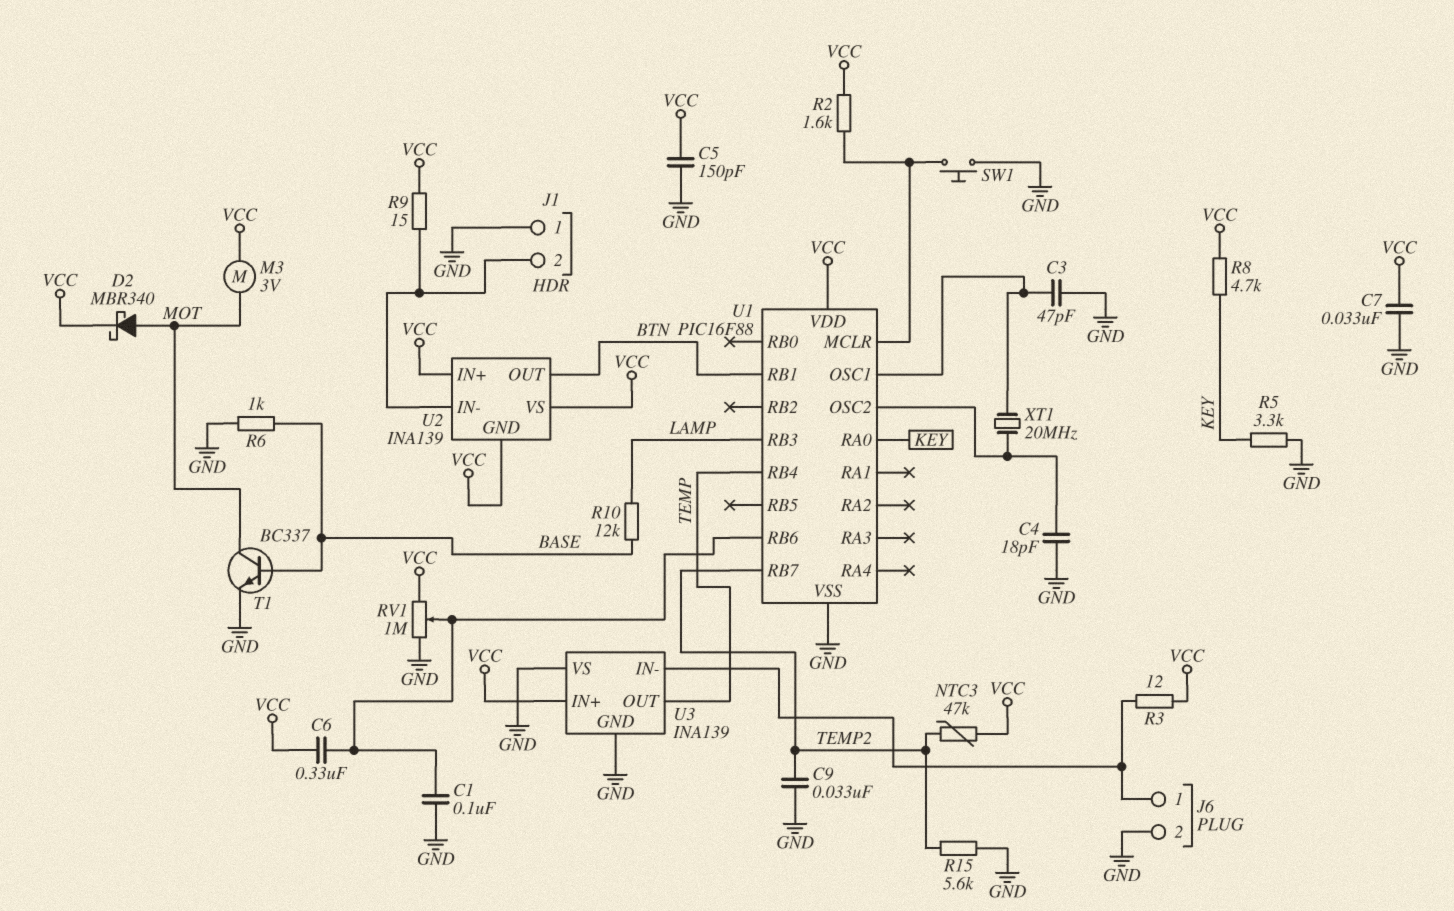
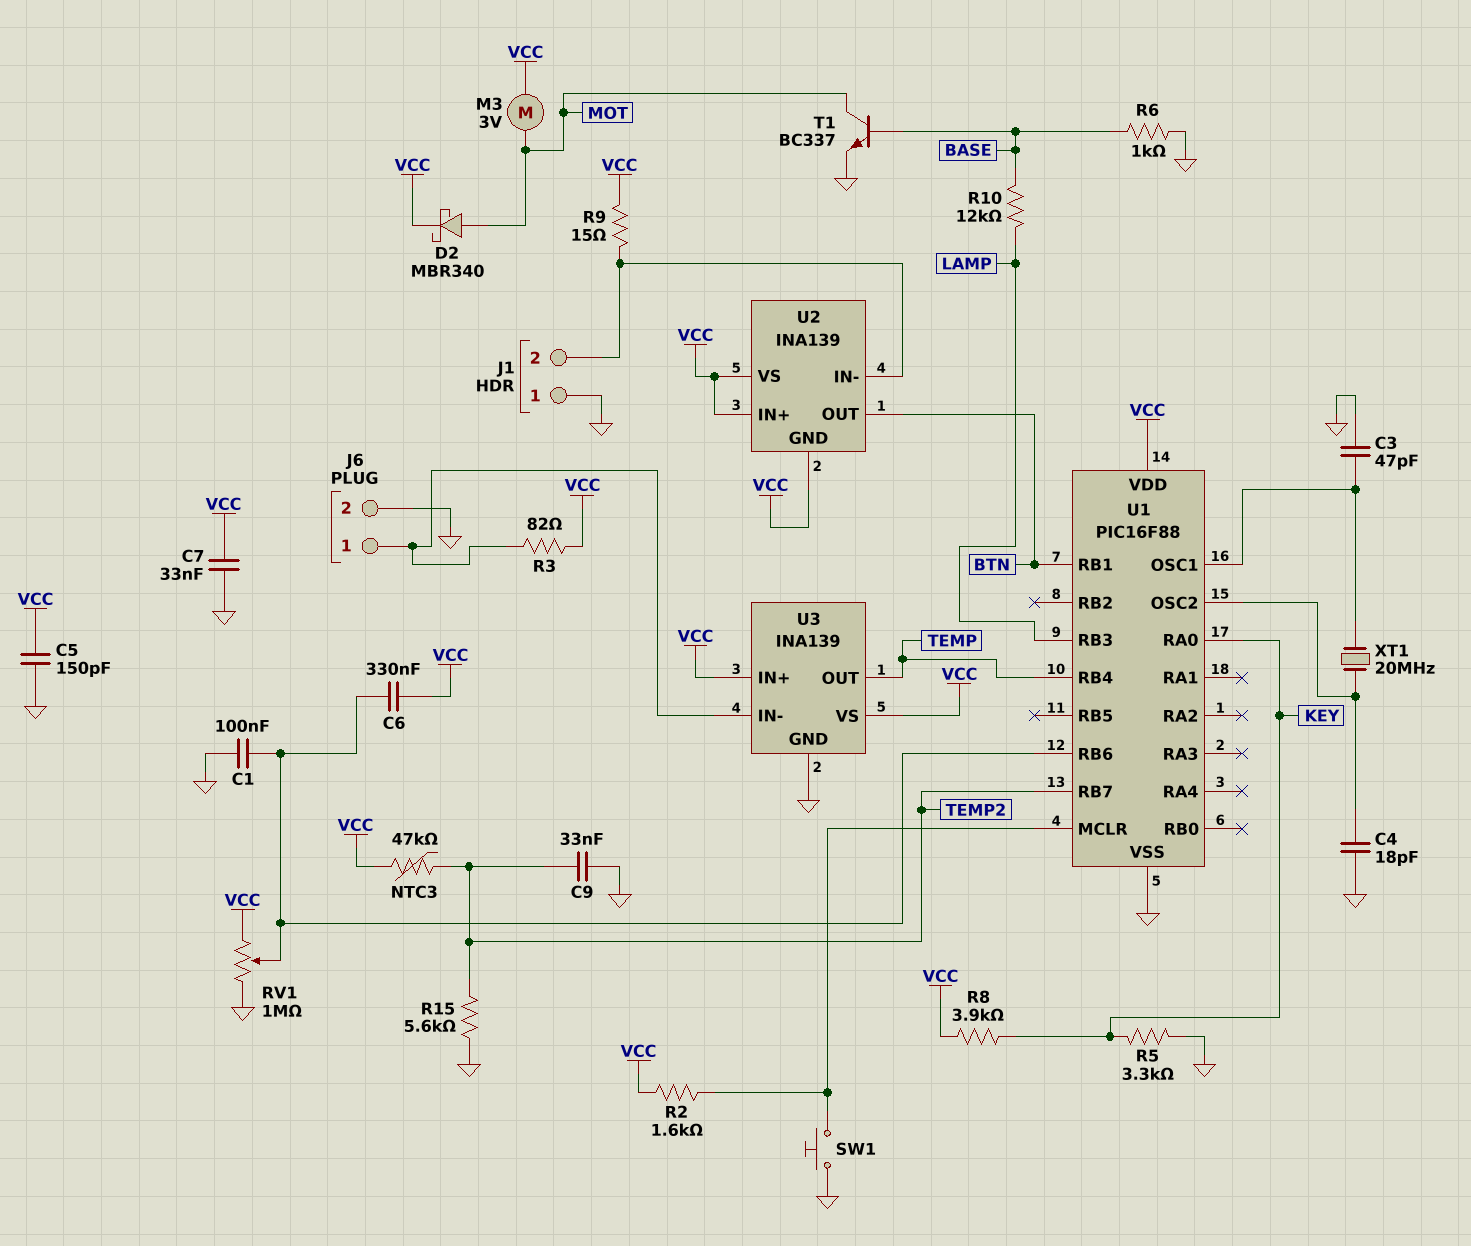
R3: 12 (J6/1, VCC) -> 82 (J6/1, VCC)
R8: 4.7k (KEY, VCC) -> 3.9k (KEY, VCC)
U3 pin VS: GND -> VCC

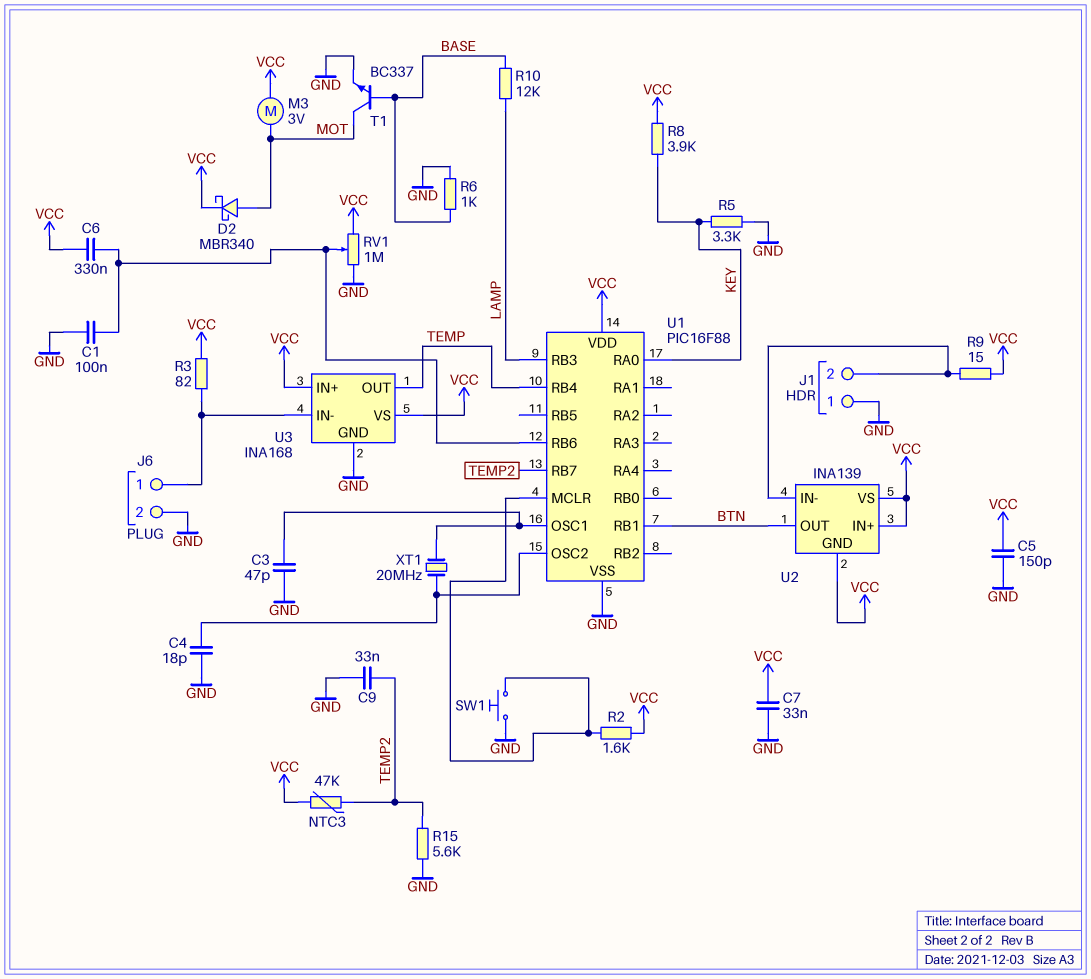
U3: INA139 -> INA168

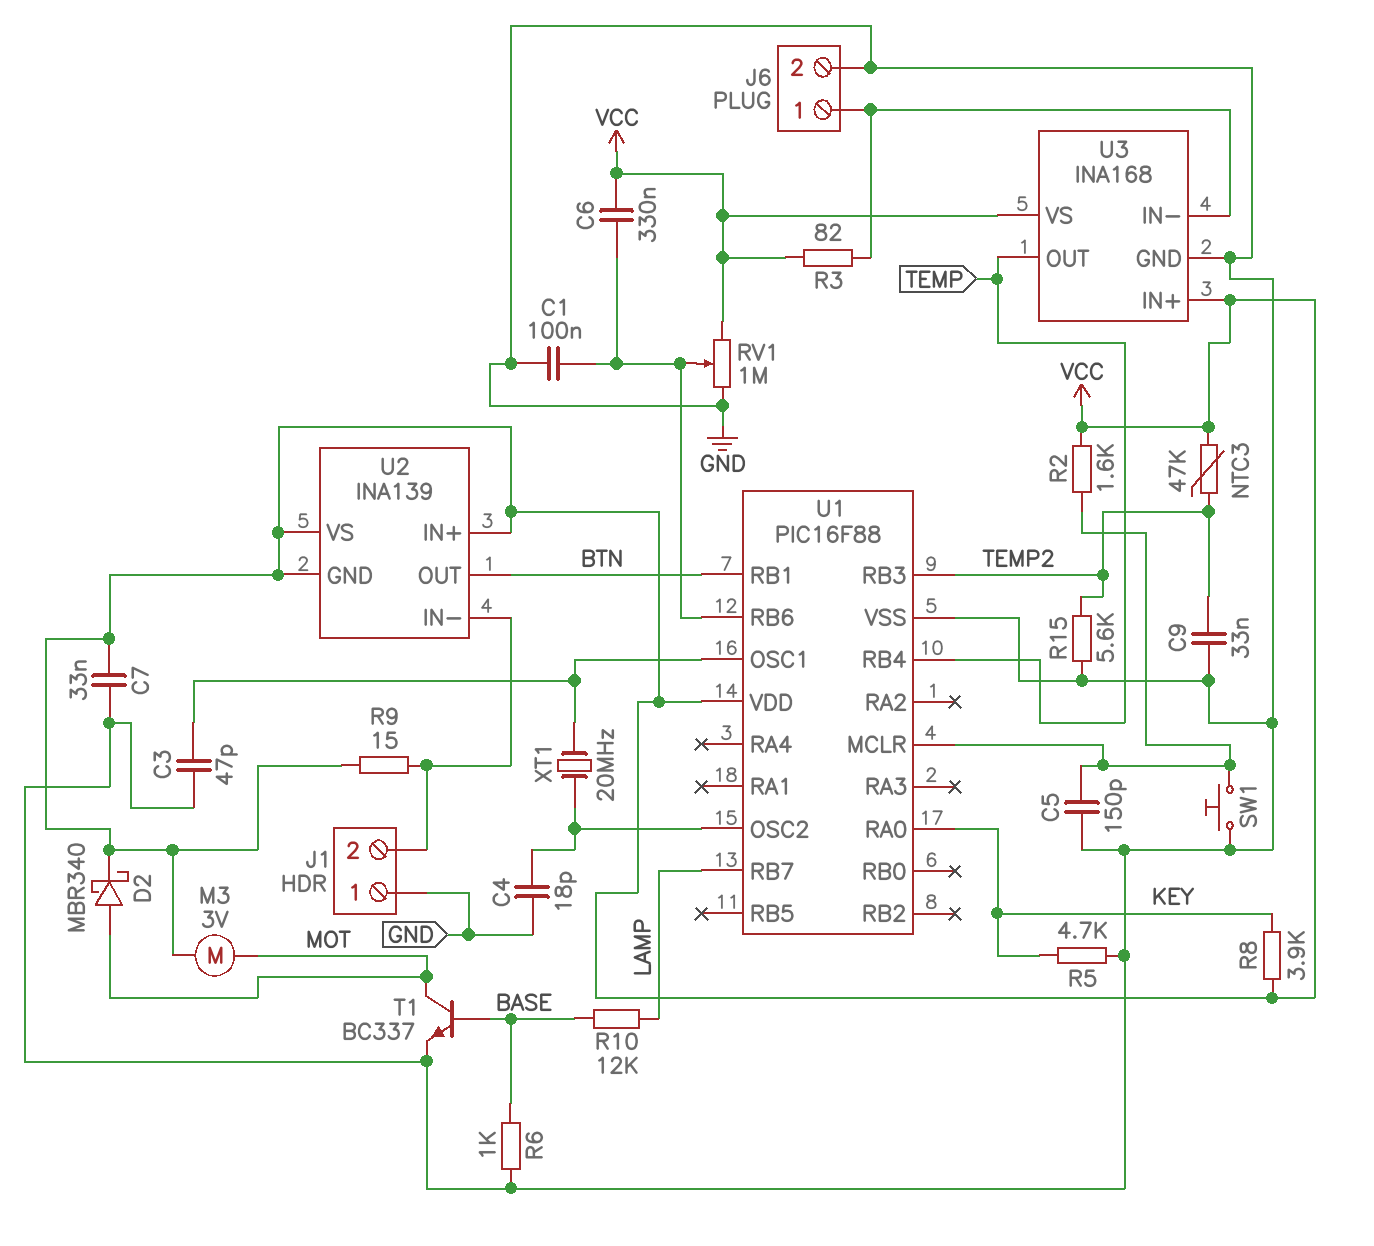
C5: 150pF (GND, VCC) -> 150pF (GND, U1/MCLR)
R5: 3.3k (GND, KEY) -> 4.7k (GND, KEY)
U1 pin RB3: LAMP -> TEMP2
U1 pin RB7: TEMP2 -> LAMP

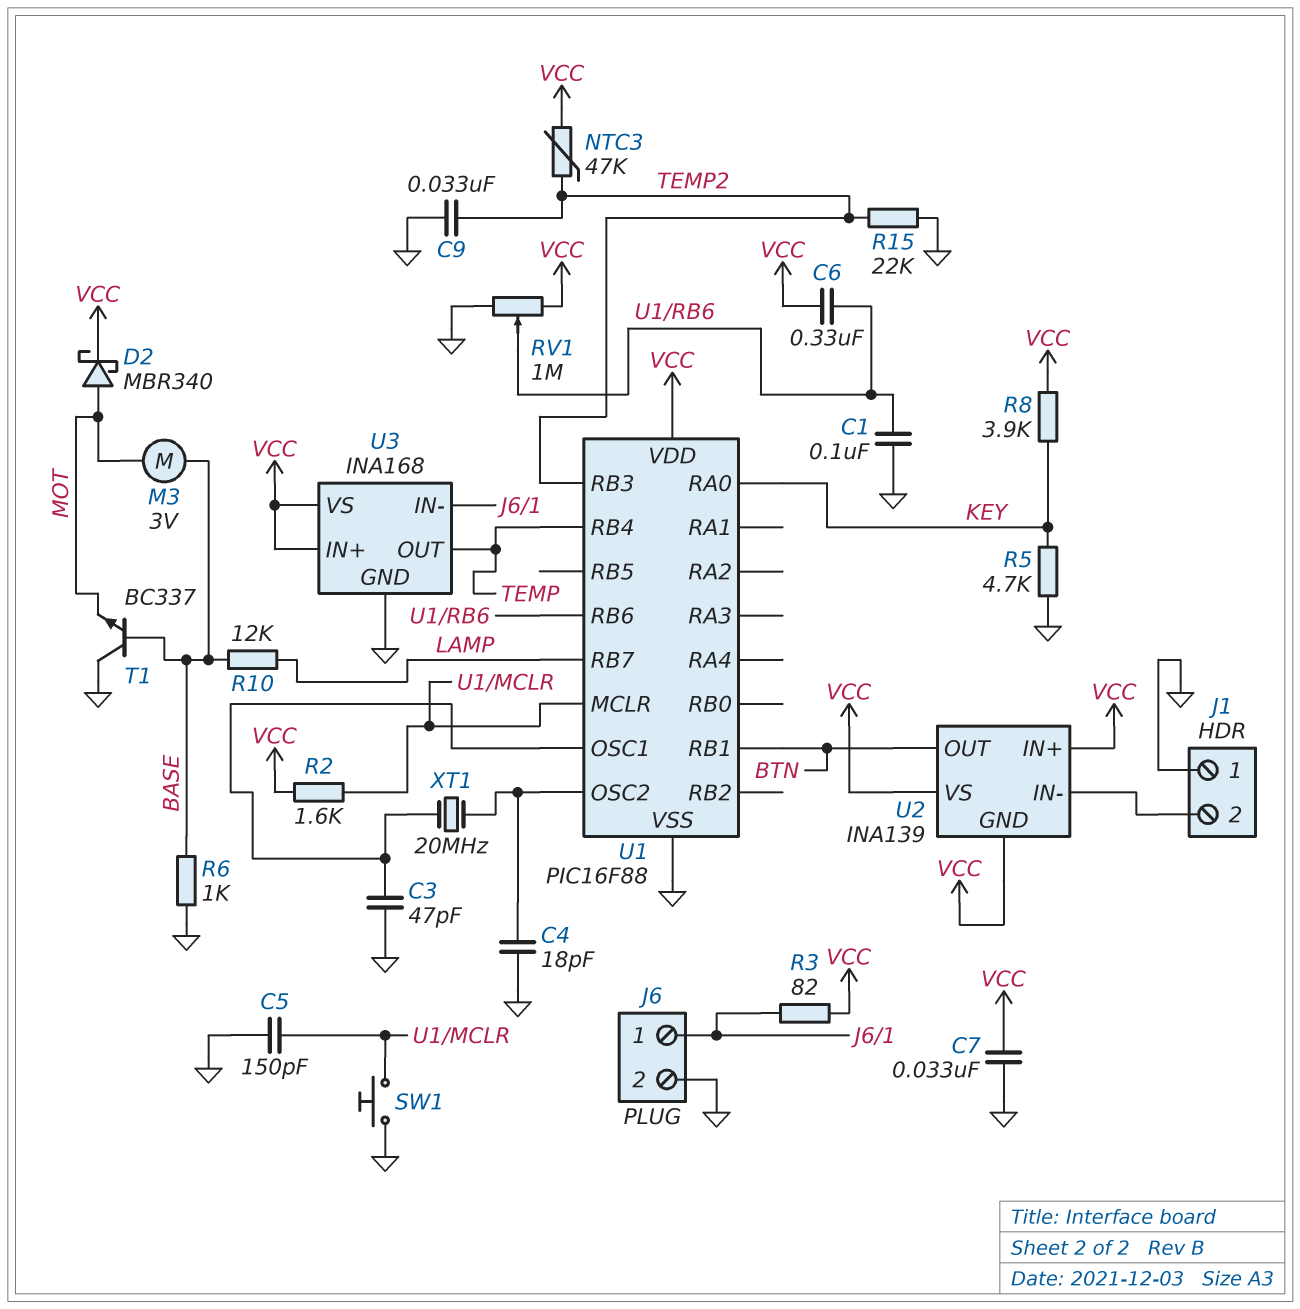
M3: motor 3V (MOT, VCC) -> motor 3V (BASE, MOT)
R9: 15 (J1/2, VCC) -> none
R15: 5.6k (GND, TEMP2) -> 22k (GND, TEMP2)
T1: NPN BC337 (B BASE, C MOT, E GND) -> NPN BC337 (B BASE, C GND, E MOT)

